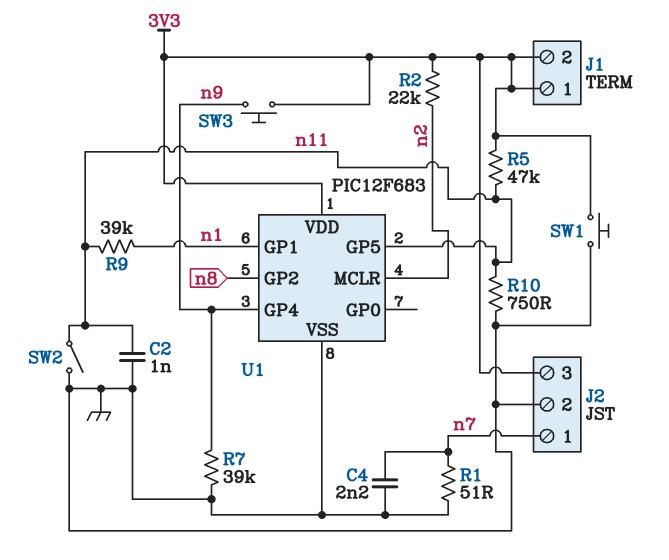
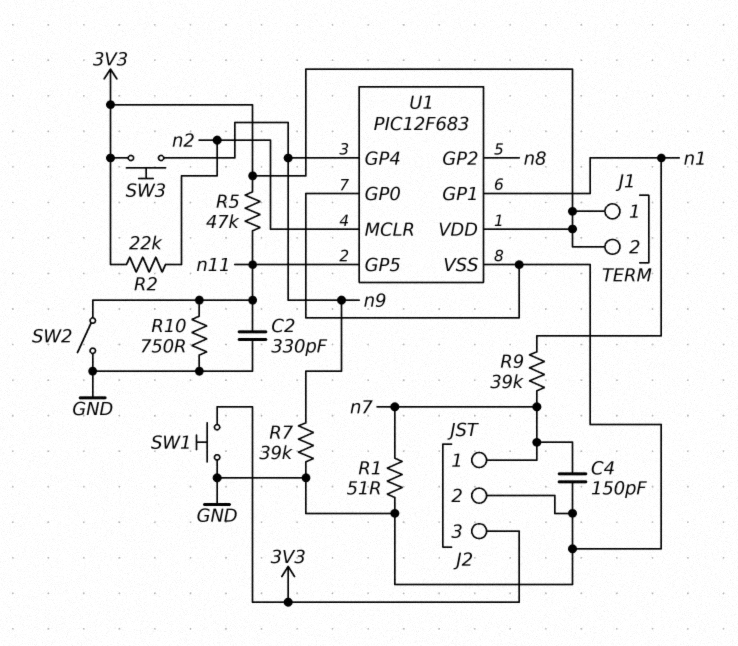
C2: 1nF (GND, n11) -> 330pF (GND, n11)
C4: 2.2nF (GND, n7) -> 150pF (GND, n7)
R9: 39k (n1, n11) -> 39k (n1, n7)
U1 pin GP0: none -> GND

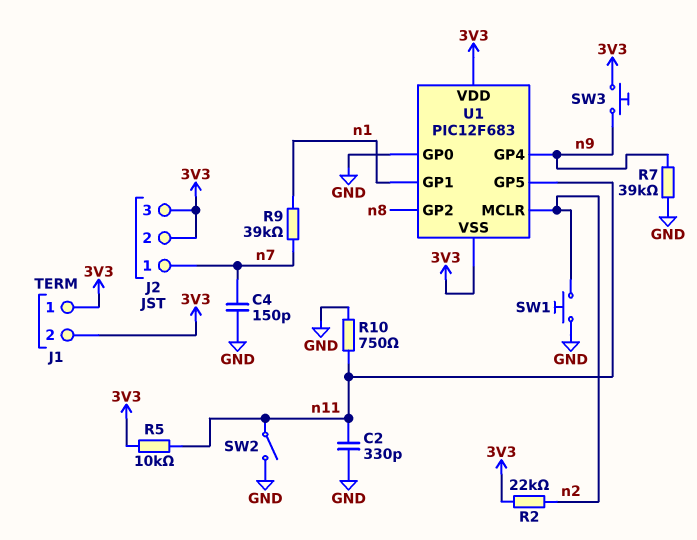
J2 pin 2: GND -> 3V3
R1: 51 (GND, n7) -> none
R5: 47k (3V3, n11) -> 10k (3V3, n11)
SW1: button (3V3, GND) -> button (GND, n2)
U1 pin VSS: GND -> 3V3

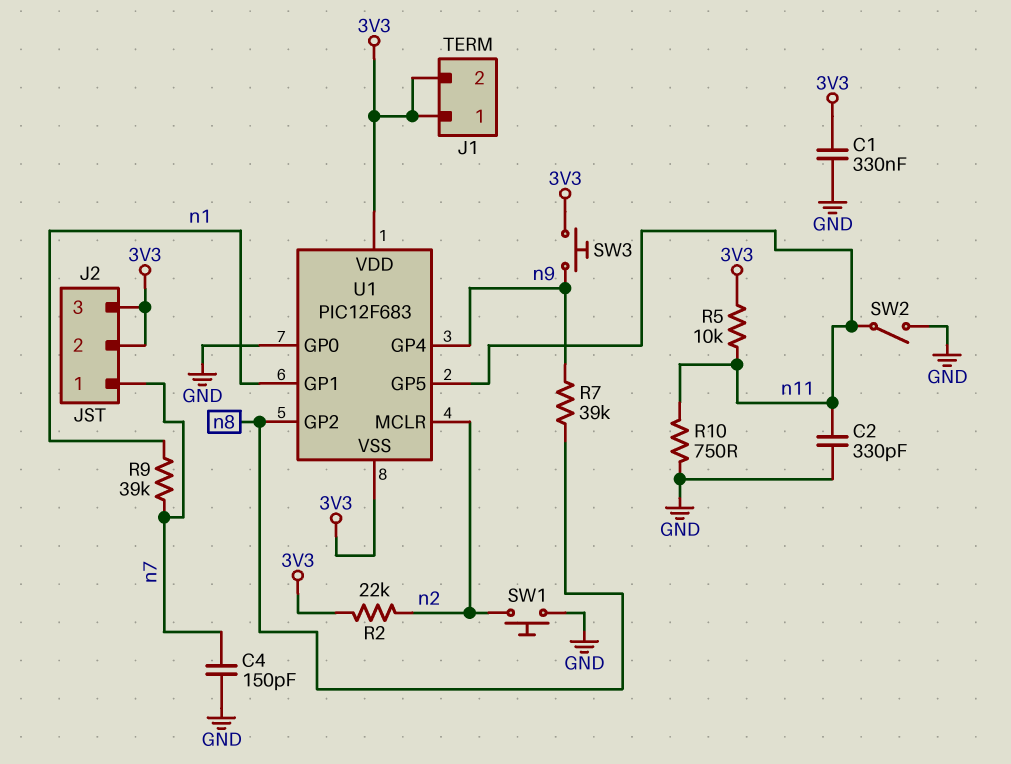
C1: none -> 330nF (3V3, GND)
R7: 39k (GND, n9) -> 39k (n8, n9)

